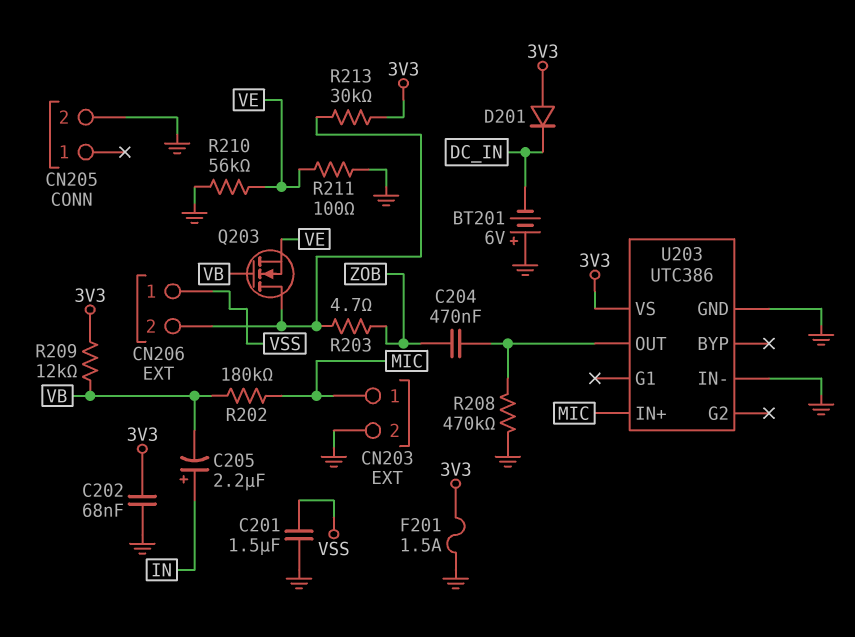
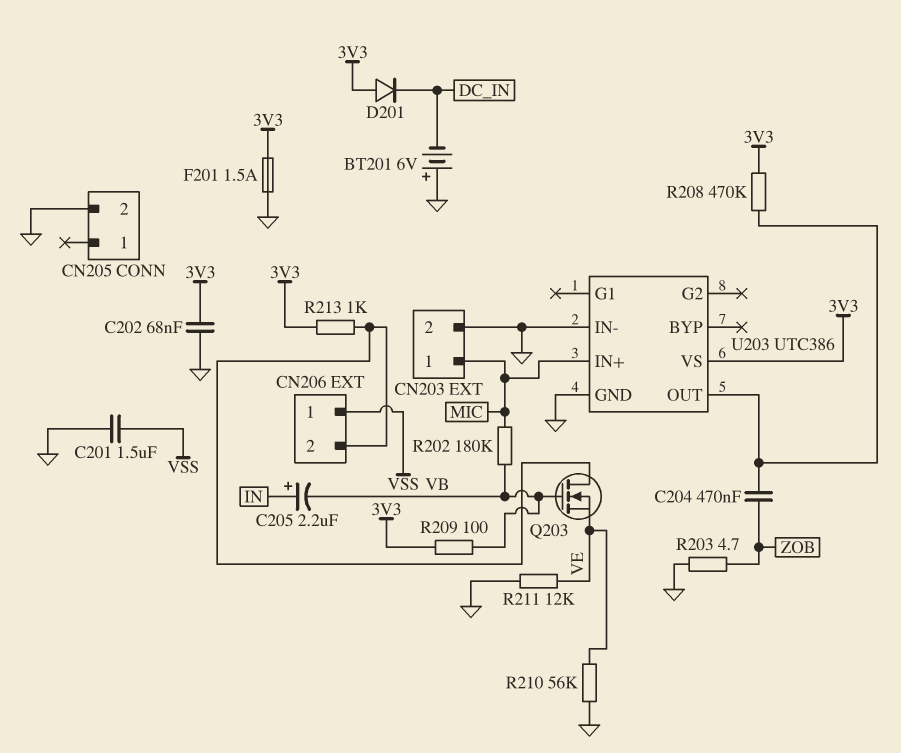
R203: 4.7 (CN206/2, ZOB) -> 4.7 (GND, ZOB)
R208: 470k (GND, U203/OUT) -> 470k (3V3, U203/OUT)
R209: 12k (3V3, VB) -> 100 (3V3, VB)
R211: 100 (GND, VE) -> 12k (GND, VE)
R213: 30k (3V3, CN206/2) -> 1k (3V3, CN206/2)

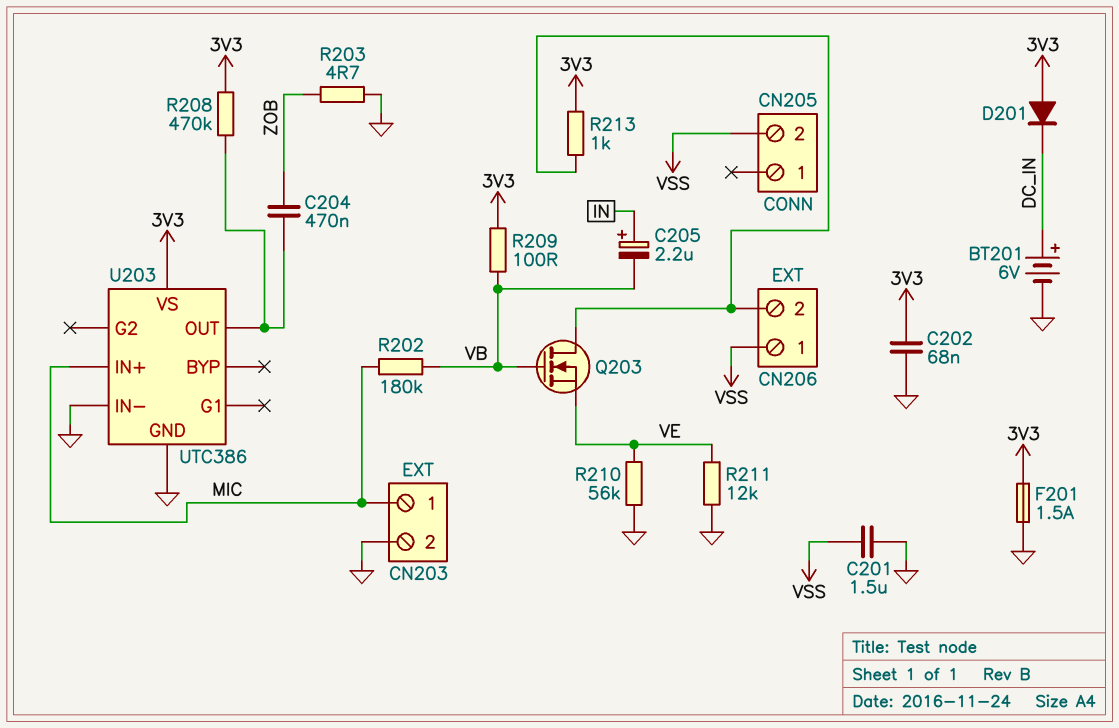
BT201: 6V (plus GND, minus DC_IN) -> 6V (plus DC_IN, minus GND)
CN205 pin 2: GND -> VSS

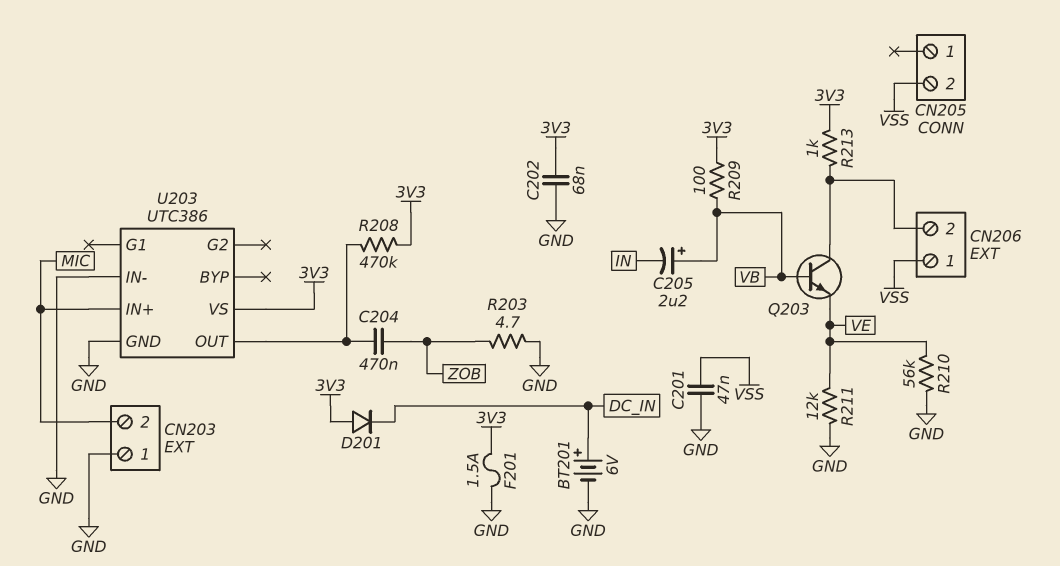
C201: 1.5uF (GND, VSS) -> 47nF (GND, VSS)
C205: 2.2uF (plus IN, minus VB) -> 2.2uF (plus VB, minus IN)
CN203 pin 1: MIC -> GND
CN203 pin 2: GND -> MIC
Q203: NMOS (G VB, D CN206/2, S VE) -> NPN (B VB, C CN206/2, E VE)
R202: 180k (MIC, VB) -> none

